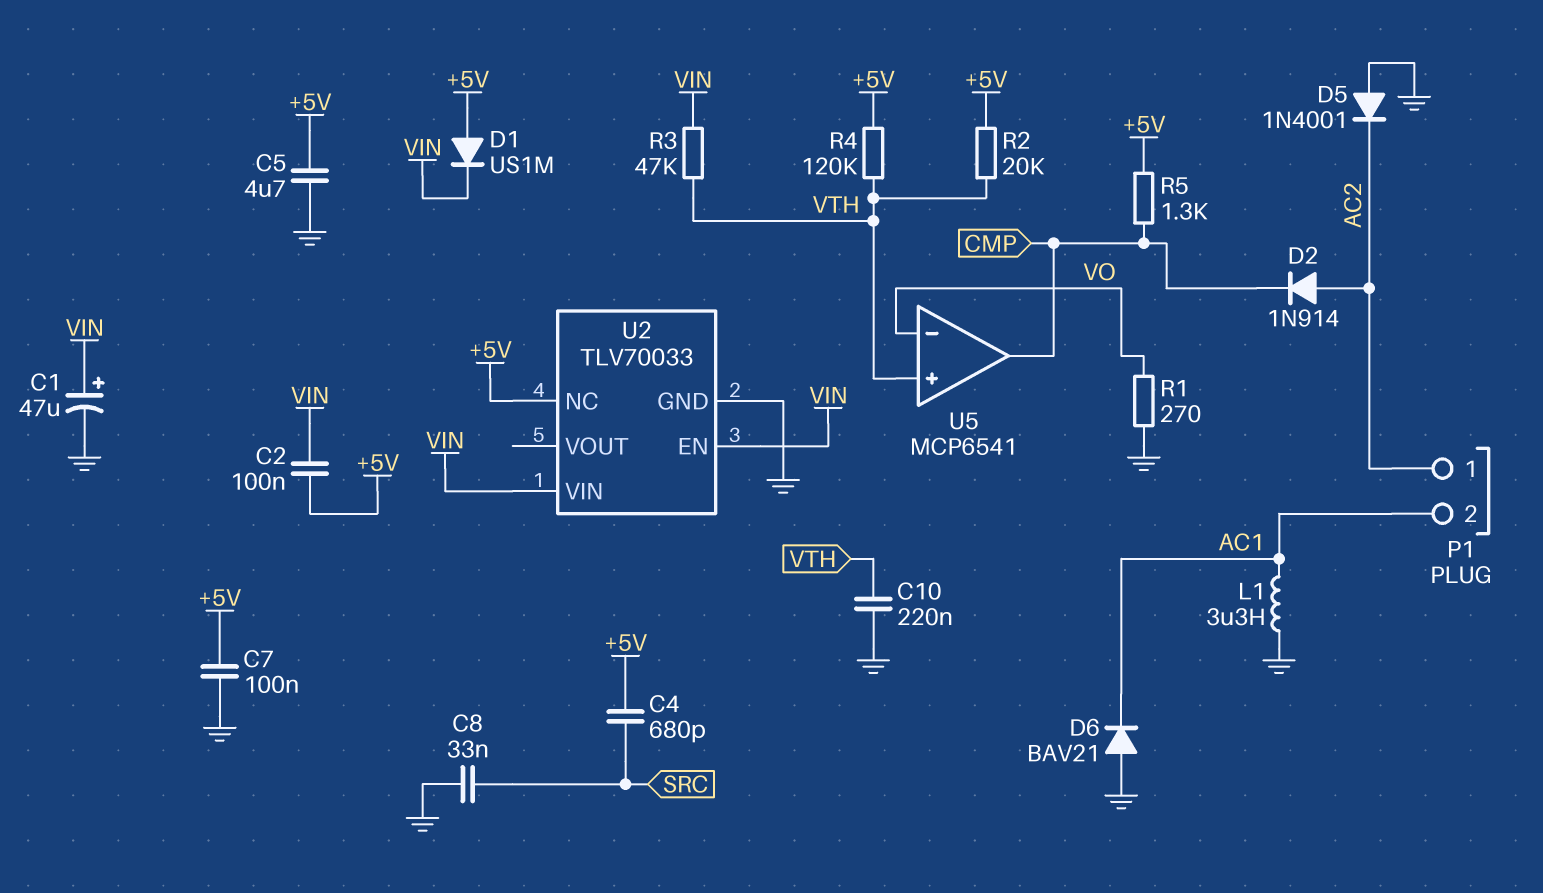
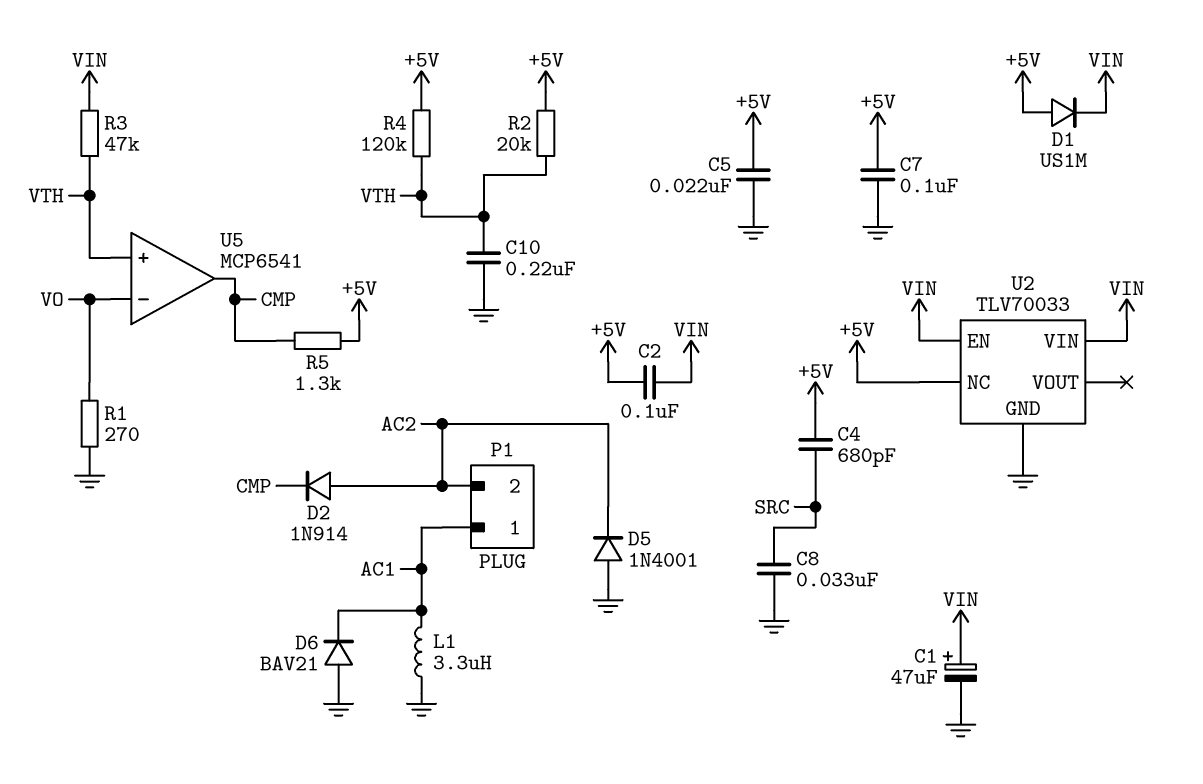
C5: 4.7uF (+5V, GND) -> 22nF (+5V, GND)
P1 pin 1: AC2 -> AC1
P1 pin 2: AC1 -> AC2

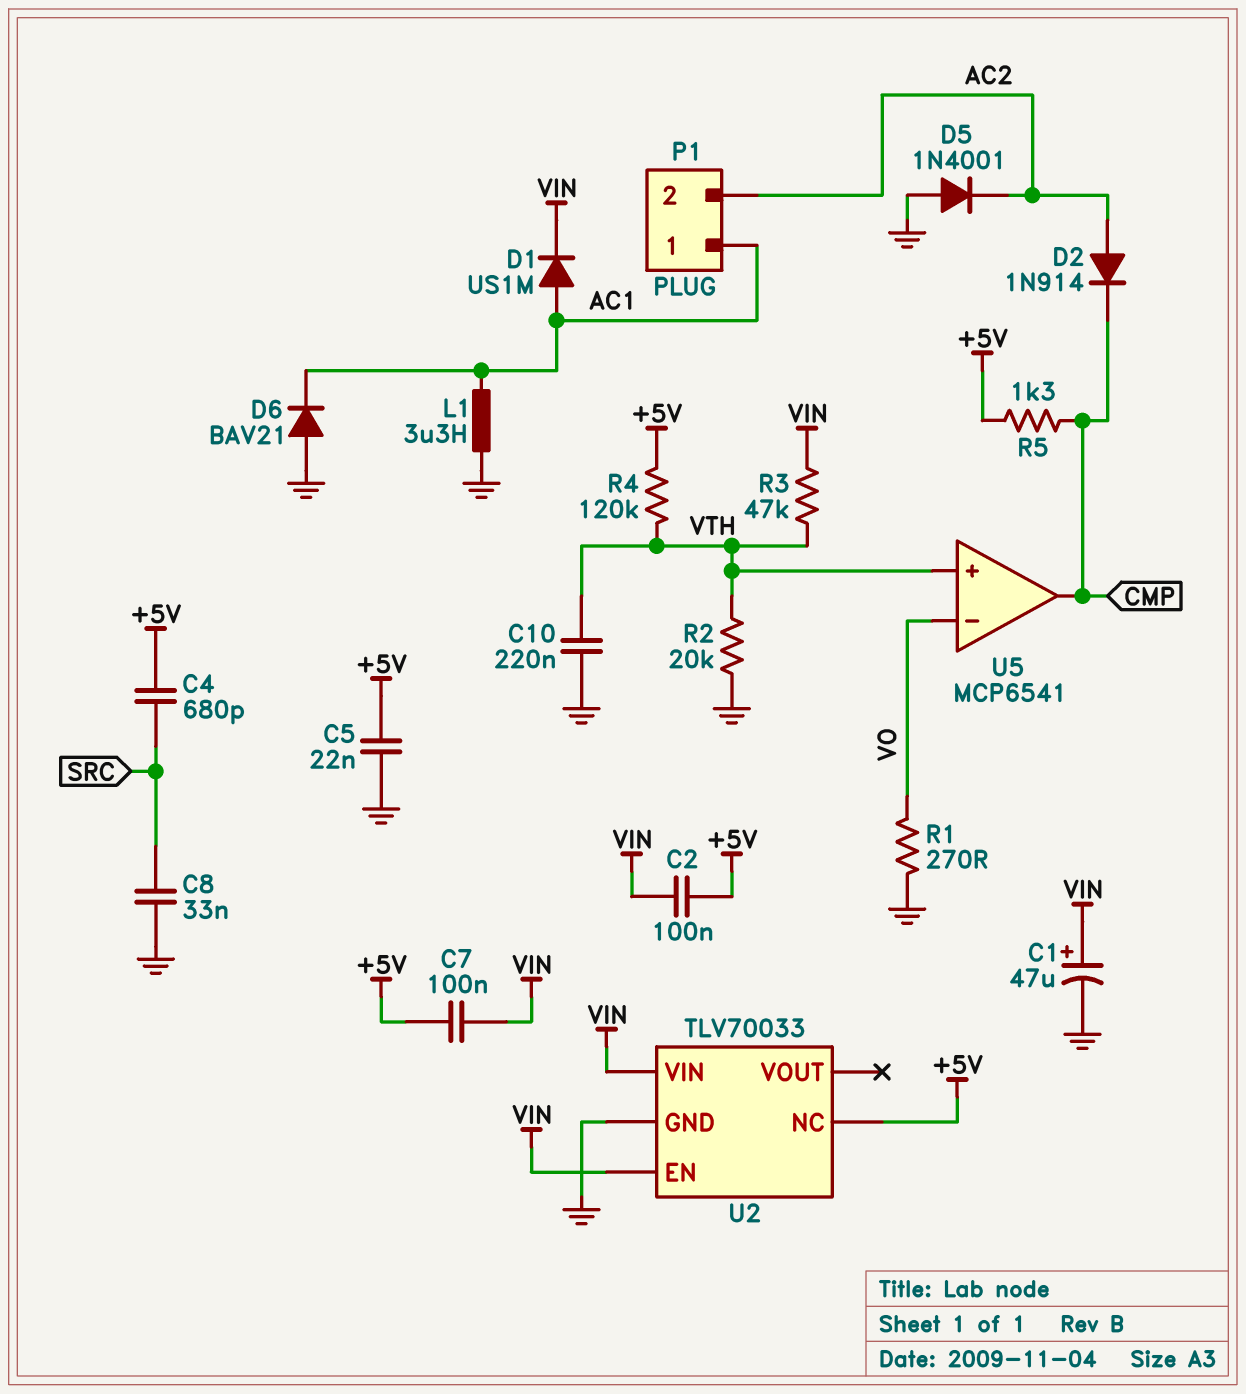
C7: 100nF (+5V, GND) -> 100nF (+5V, VIN)
D1: diode US1M (A +5V, K VIN) -> diode US1M (A AC1, K VIN)
R2: 20k (+5V, VTH) -> 20k (GND, VTH)

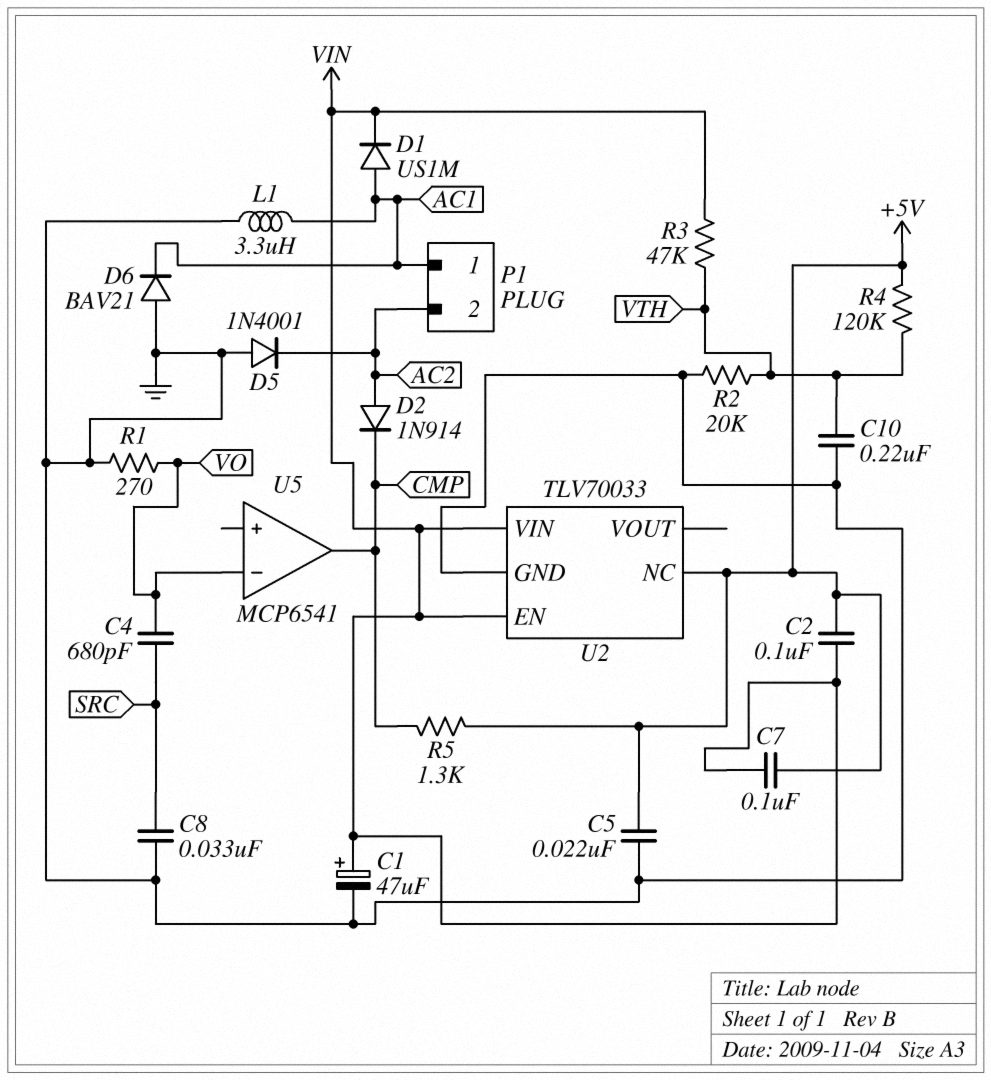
C4: 680pF (+5V, SRC) -> 680pF (SRC, VO)
U5 pin in+: VTH -> none

